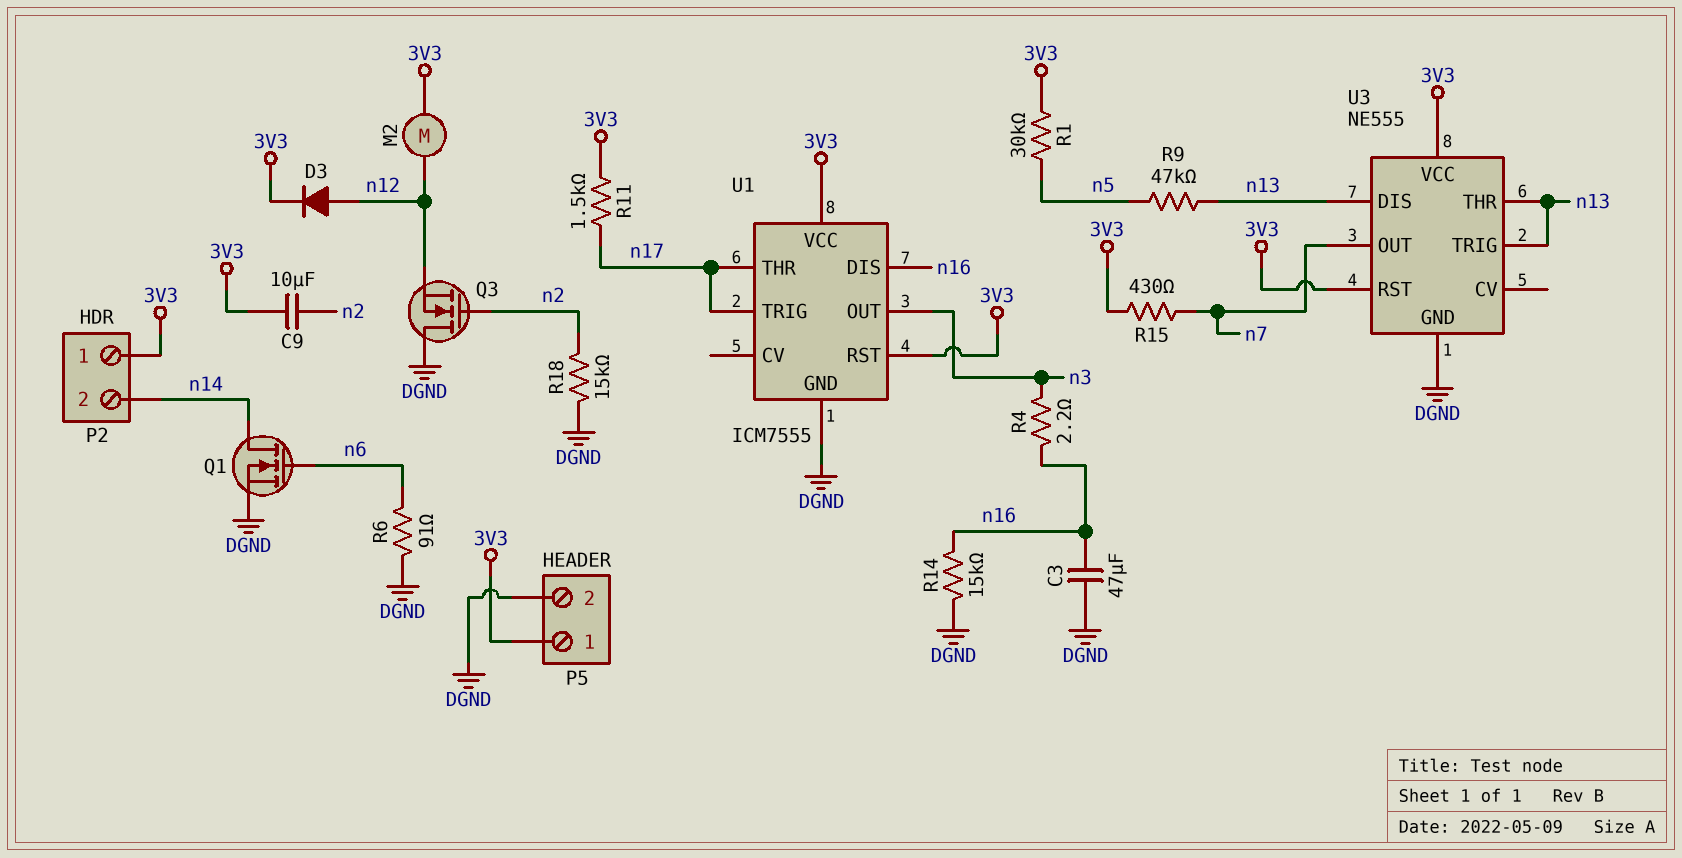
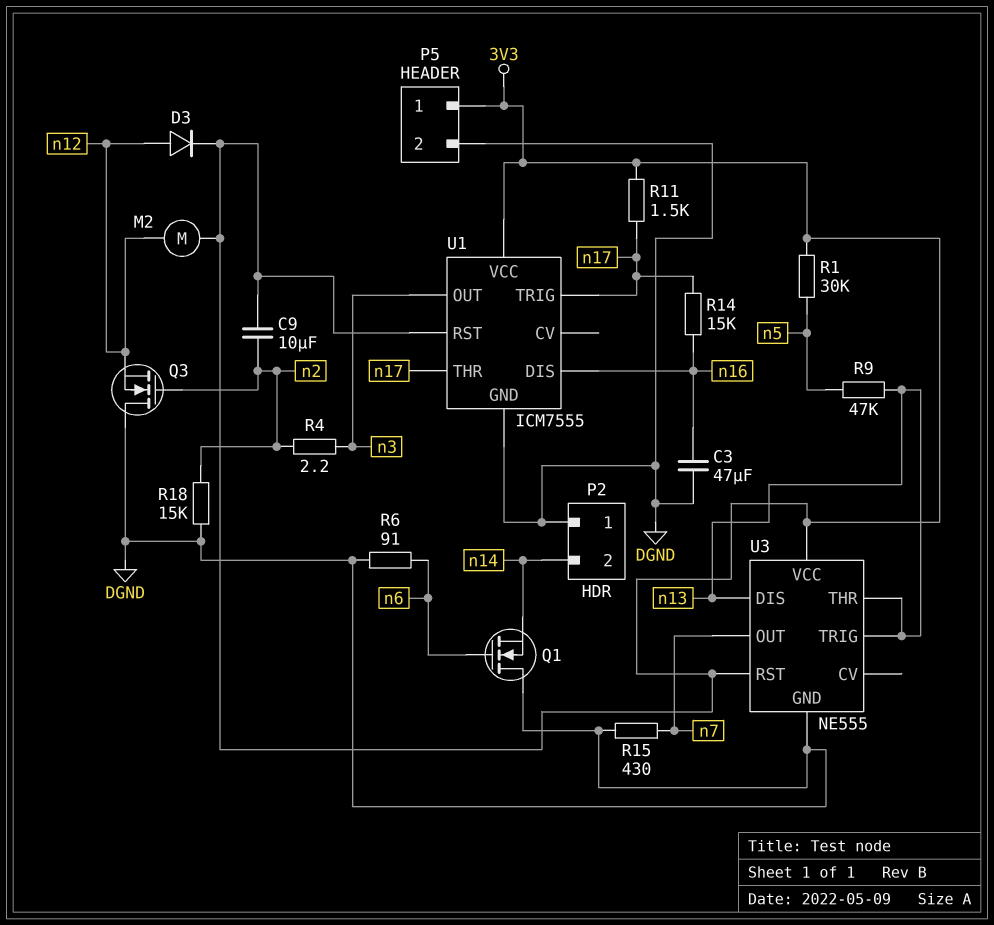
P2 pin 1: 3V3 -> DGND
Q1: NMOS (G n6, D n14, S DGND) -> NMOS (G n6, D DGND, S n14)
R4: 2.2 (n3, n16) -> 2.2 (n2, n3)
R14: 15k (DGND, n16) -> 15k (n16, n17)
R15: 430 (3V3, n7) -> 430 (DGND, n7)

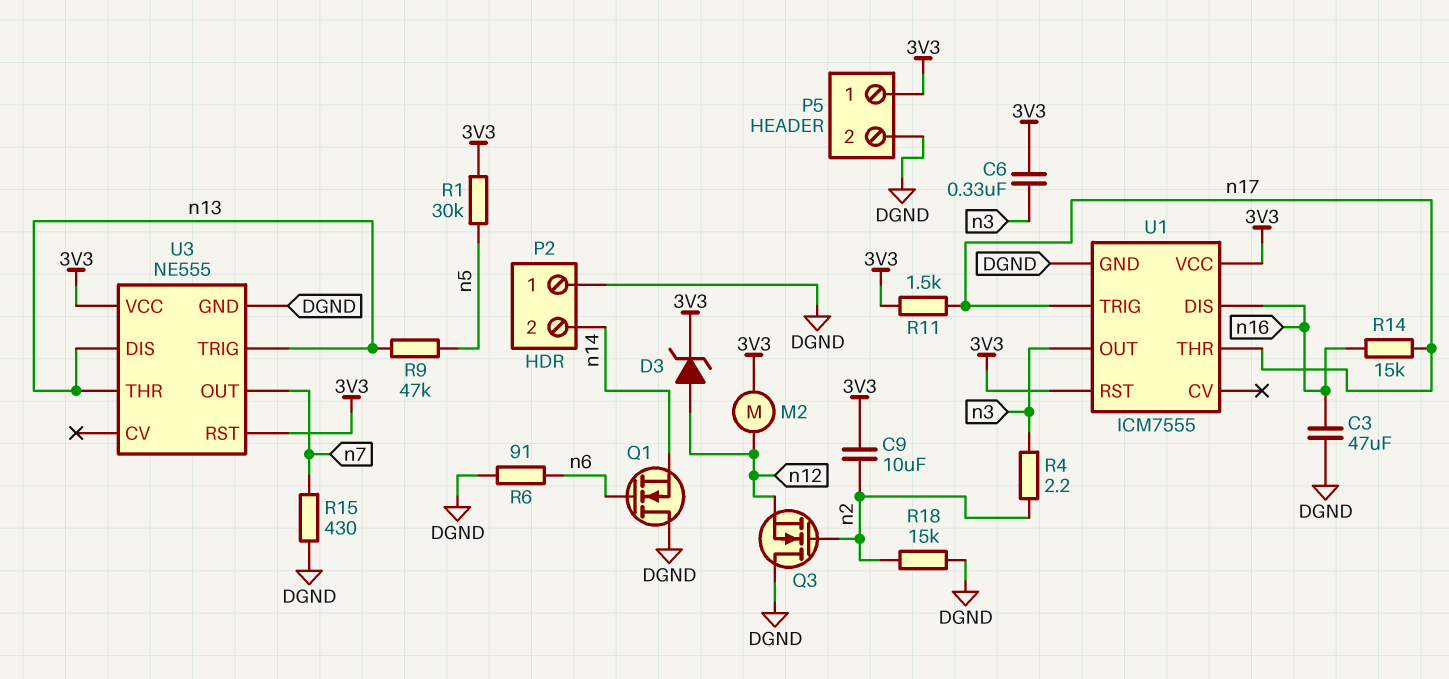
C6: none -> 330nF (3V3, n3)
D3: diode (A n12, K 3V3) -> zener (A n12, K 3V3)

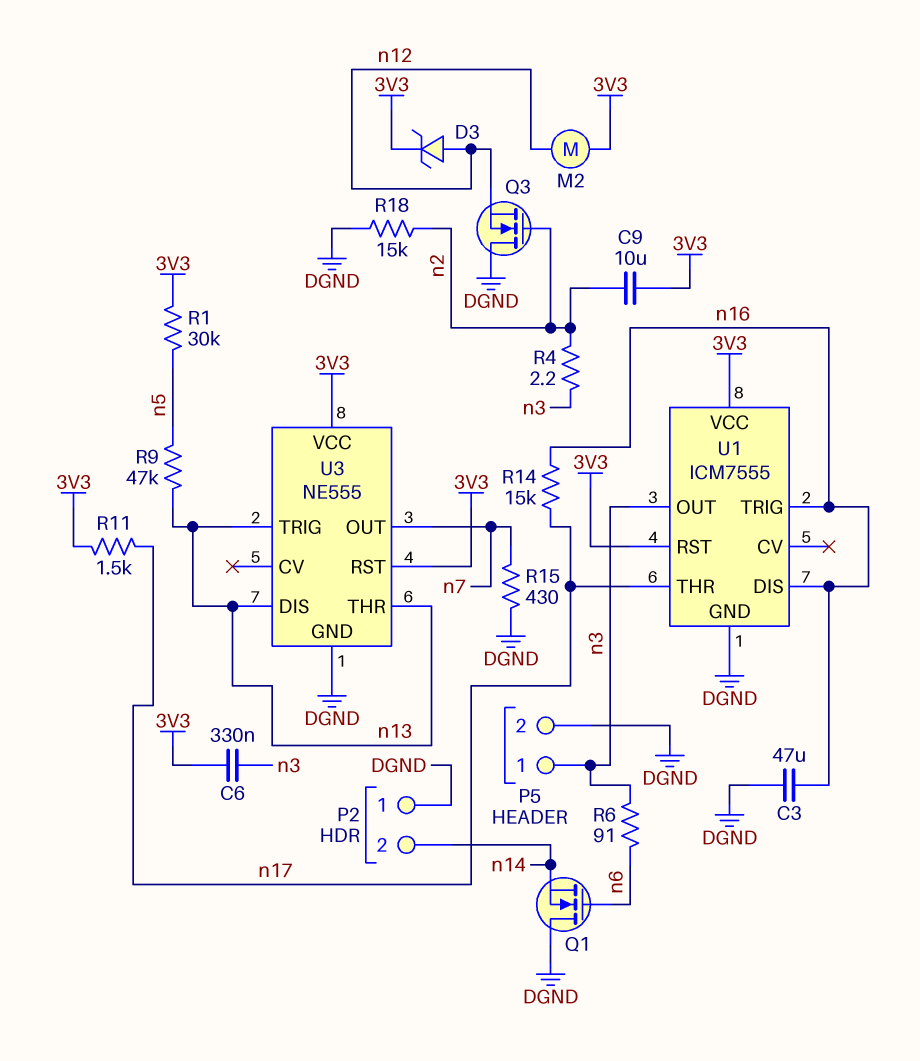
P5 pin 1: 3V3 -> n3
R6: 91 (DGND, n6) -> 91 (n3, n6)
U1 pin TRIG: n17 -> n16

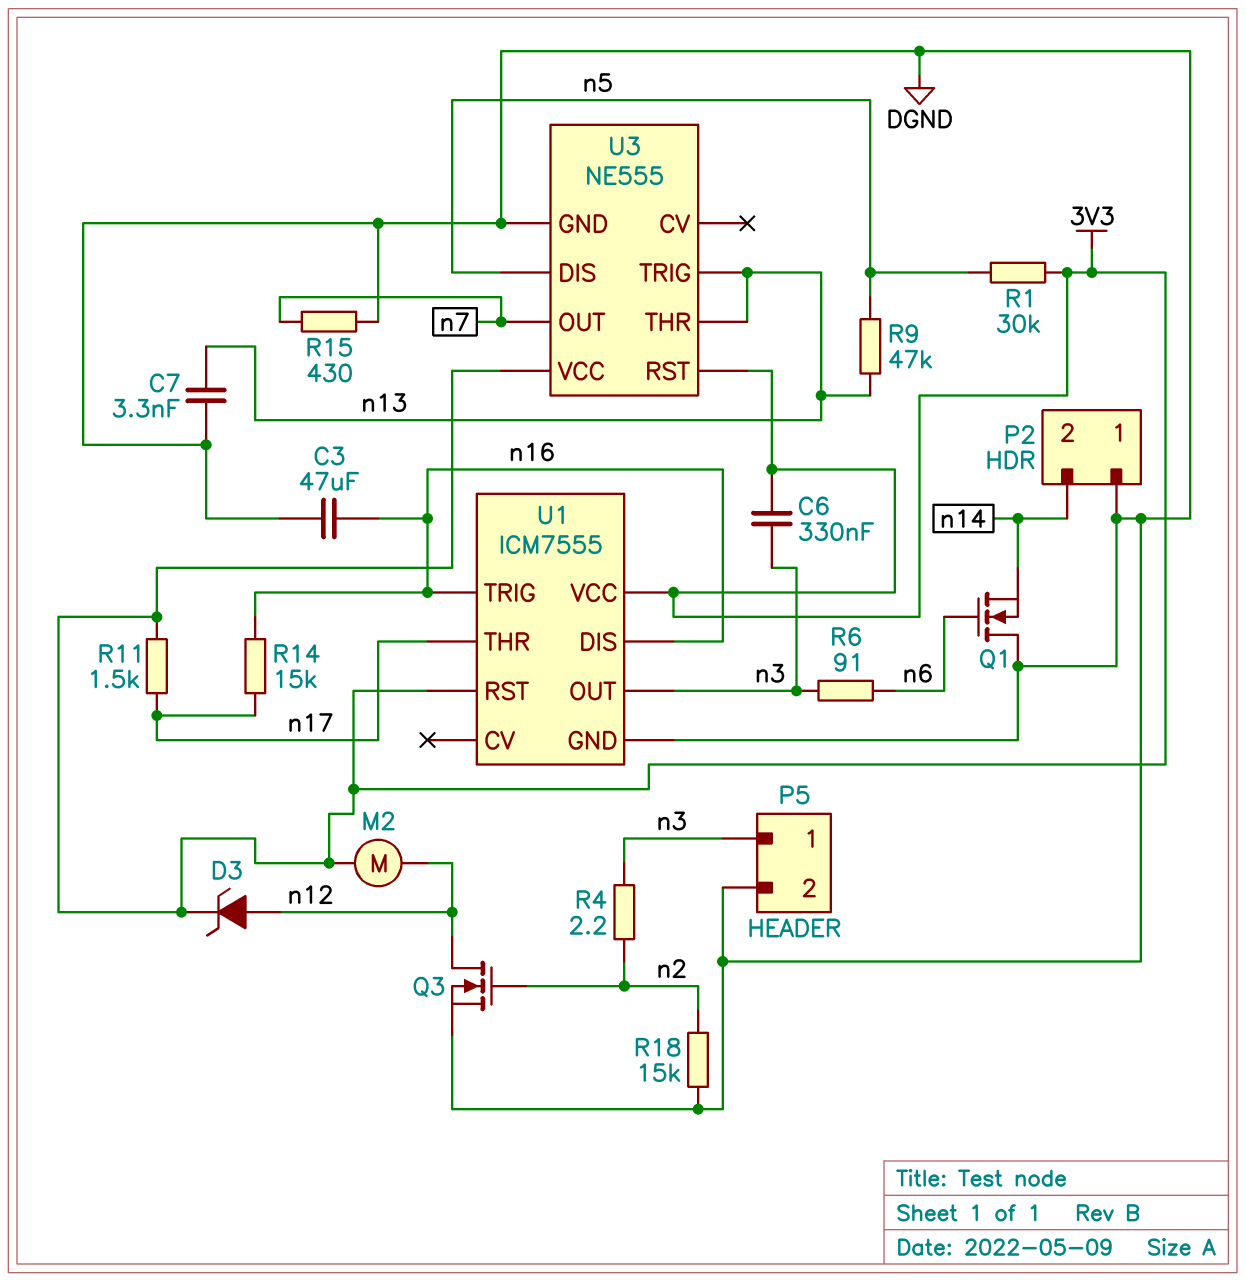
C7: none -> 3.3nF (DGND, n13)
C9: 10uF (3V3, n2) -> none
Q3: NMOS (G n2, D DGND, S n12) -> NMOS (G n2, D n12, S DGND)
U3 pin DIS: n13 -> n5

